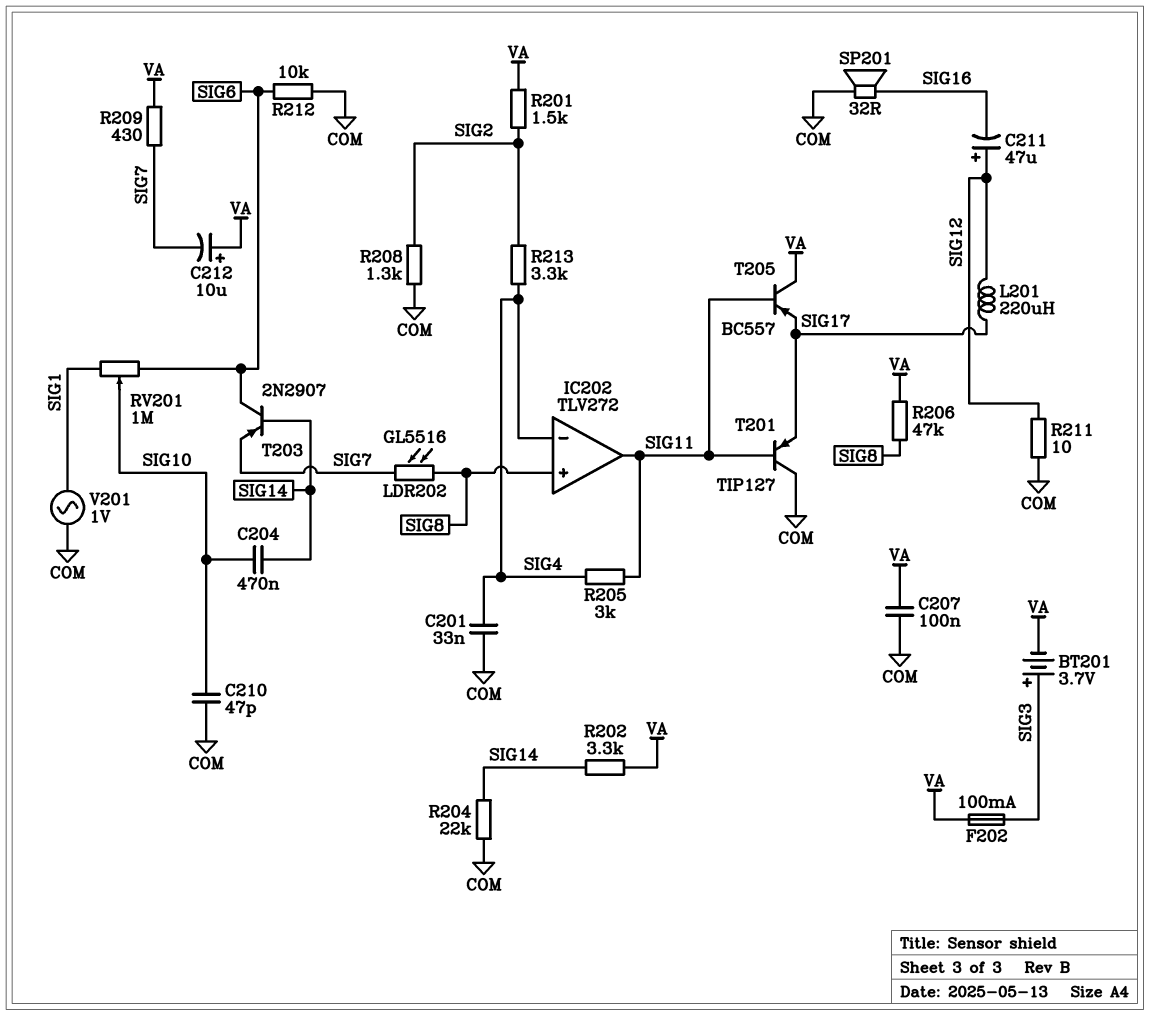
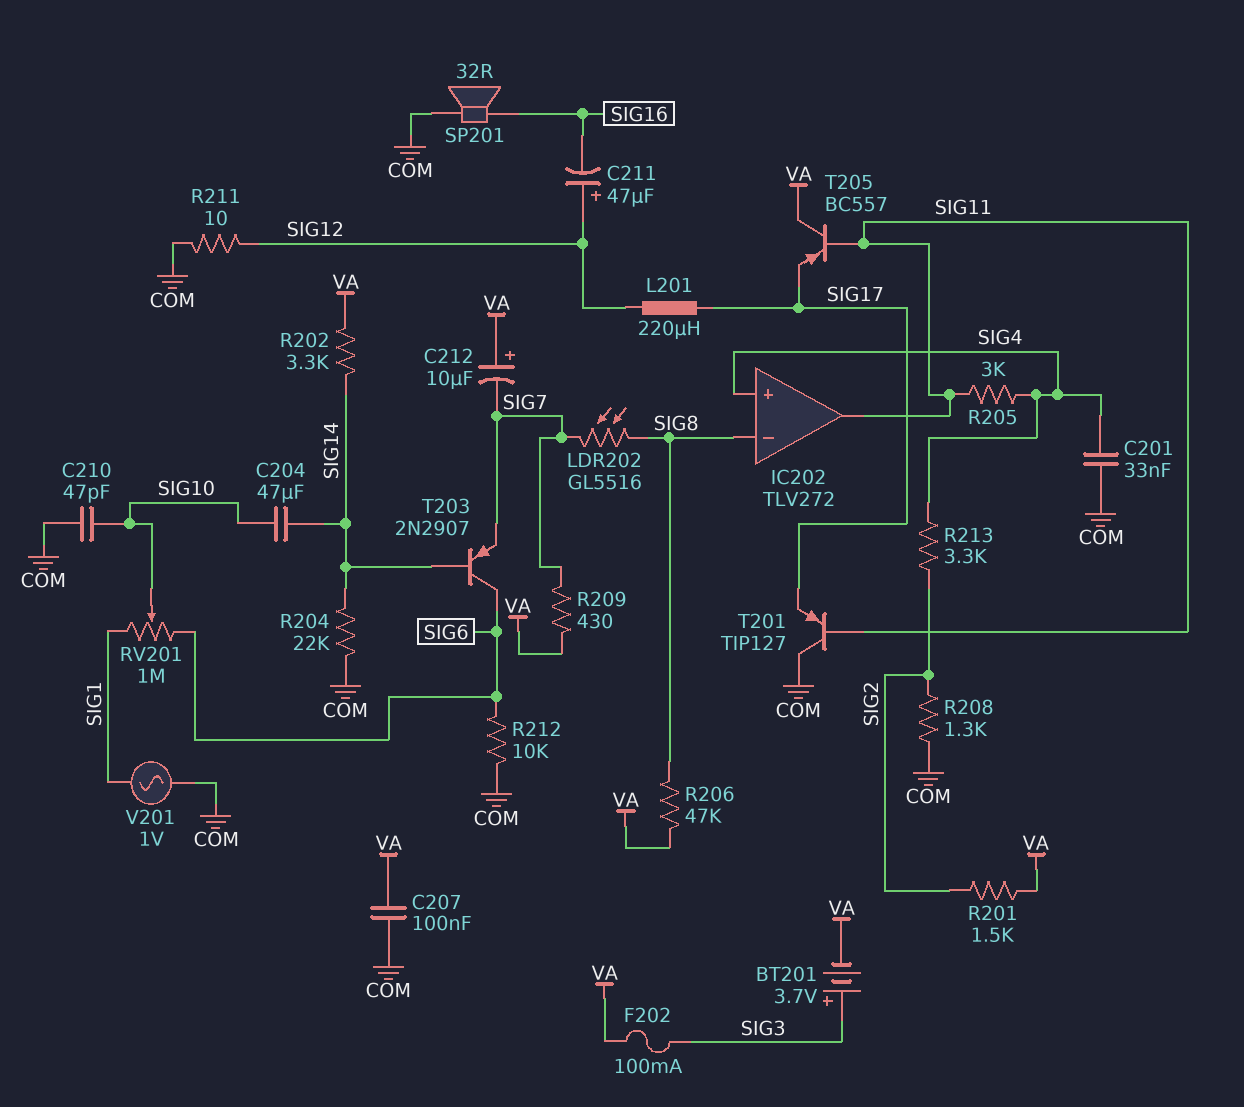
C204: 470nF (SIG10, SIG14) -> 47uF (SIG10, SIG14)
IC202 pin in+: SIG8 -> SIG4
IC202 pin in-: SIG4 -> SIG8

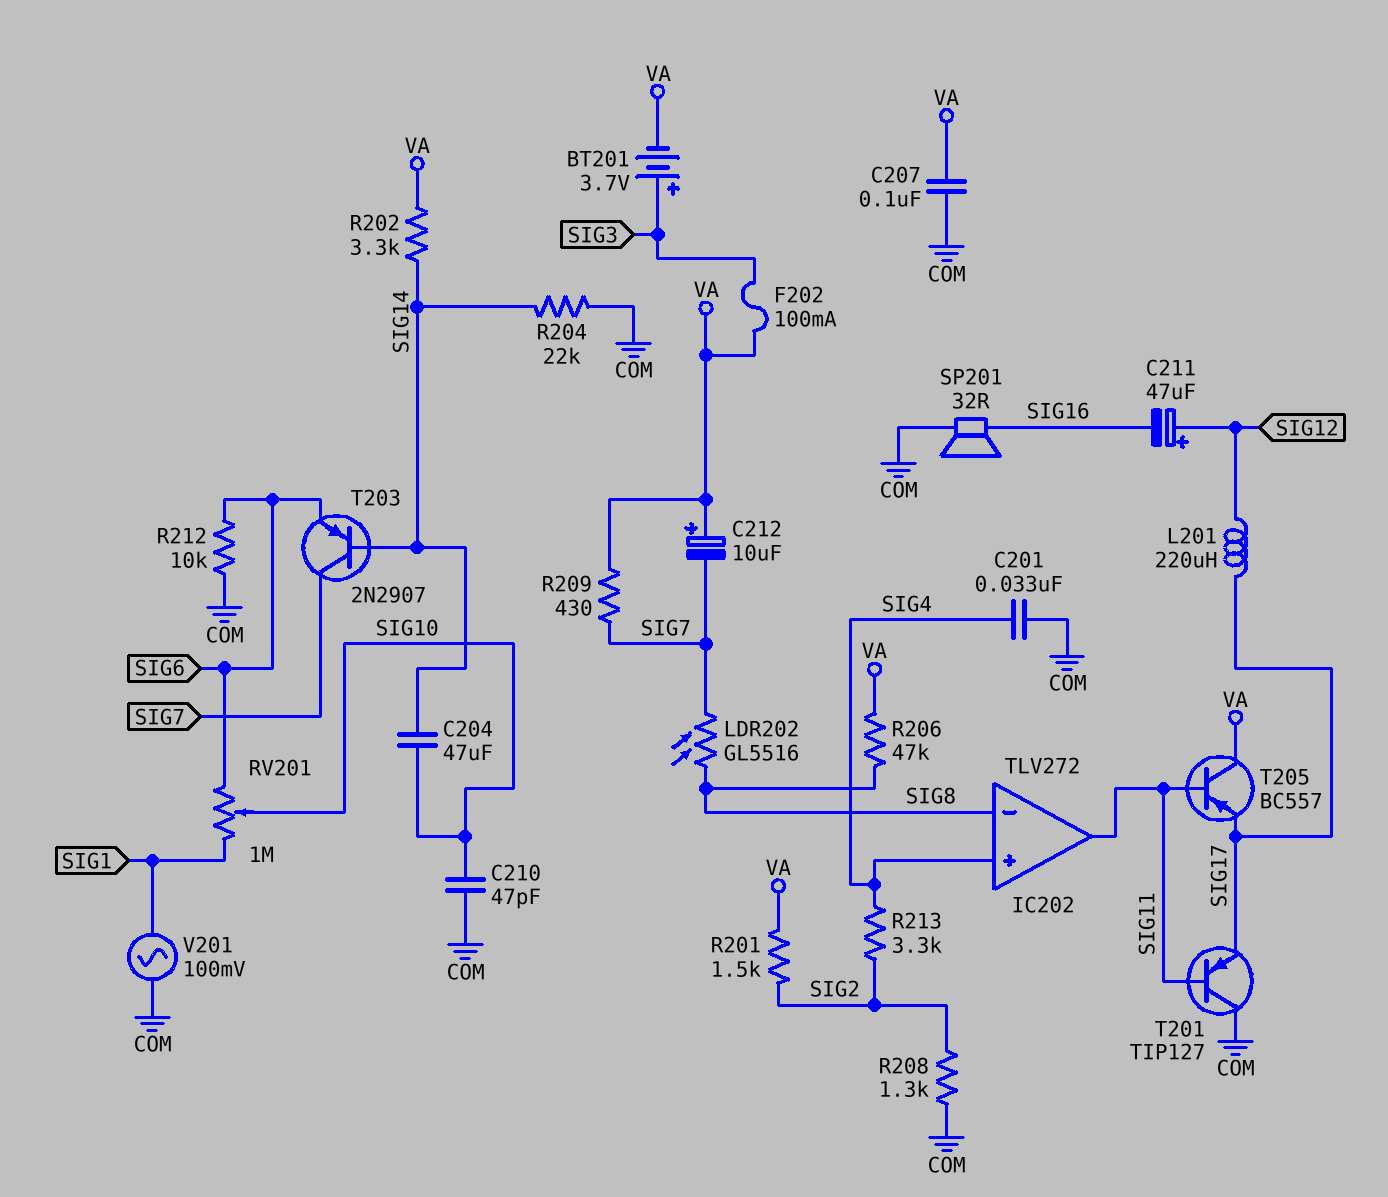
R205: 3k (SIG4, SIG11) -> none
R211: 10 (COM, SIG12) -> none
T203: PNP 2N2907 (B SIG14, C SIG6, E SIG7) -> PNP 2N2907 (B SIG14, C SIG7, E SIG6)
V201: AC 1V (COM, SIG1) -> AC 100mV (COM, SIG1)

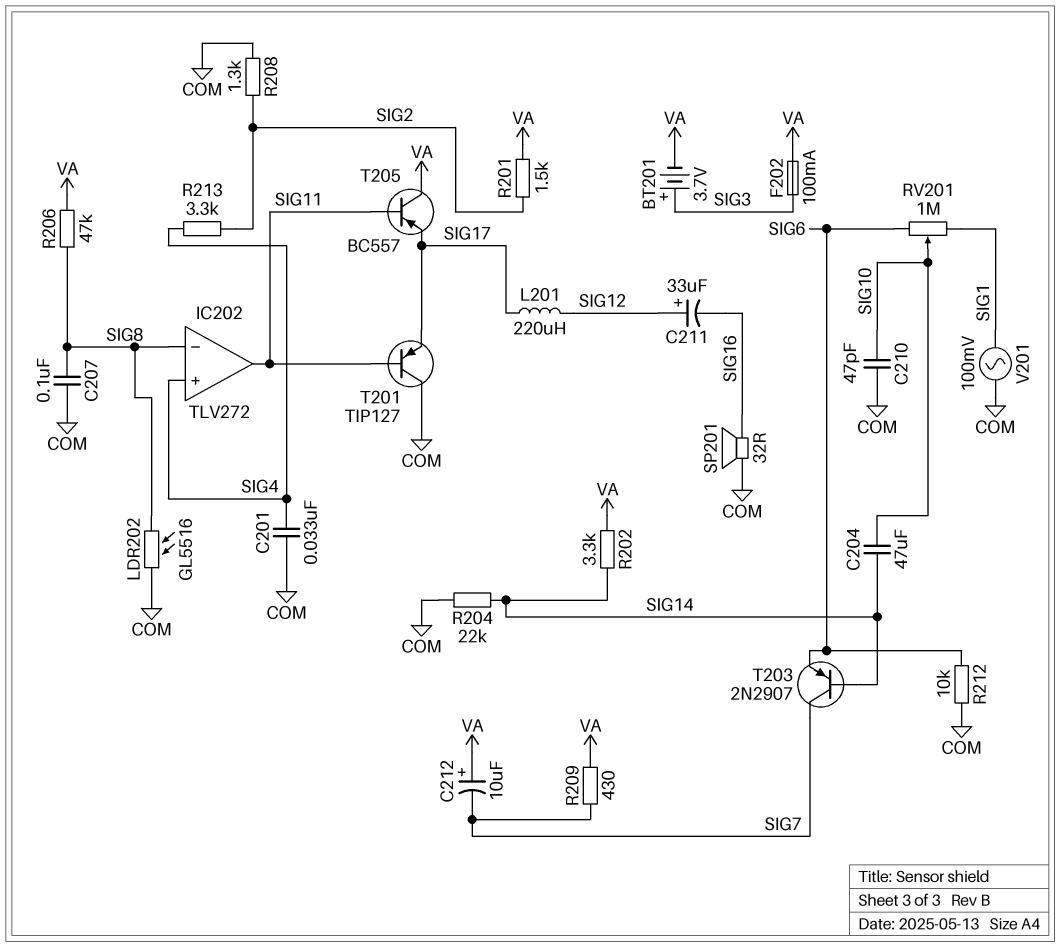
C207: 100nF (COM, VA) -> 100nF (COM, SIG8)
C211: 47uF (plus SIG12, minus SIG16) -> 33uF (plus SIG12, minus SIG16)
LDR202: GL5516 (SIG7, SIG8) -> GL5516 (COM, SIG8)

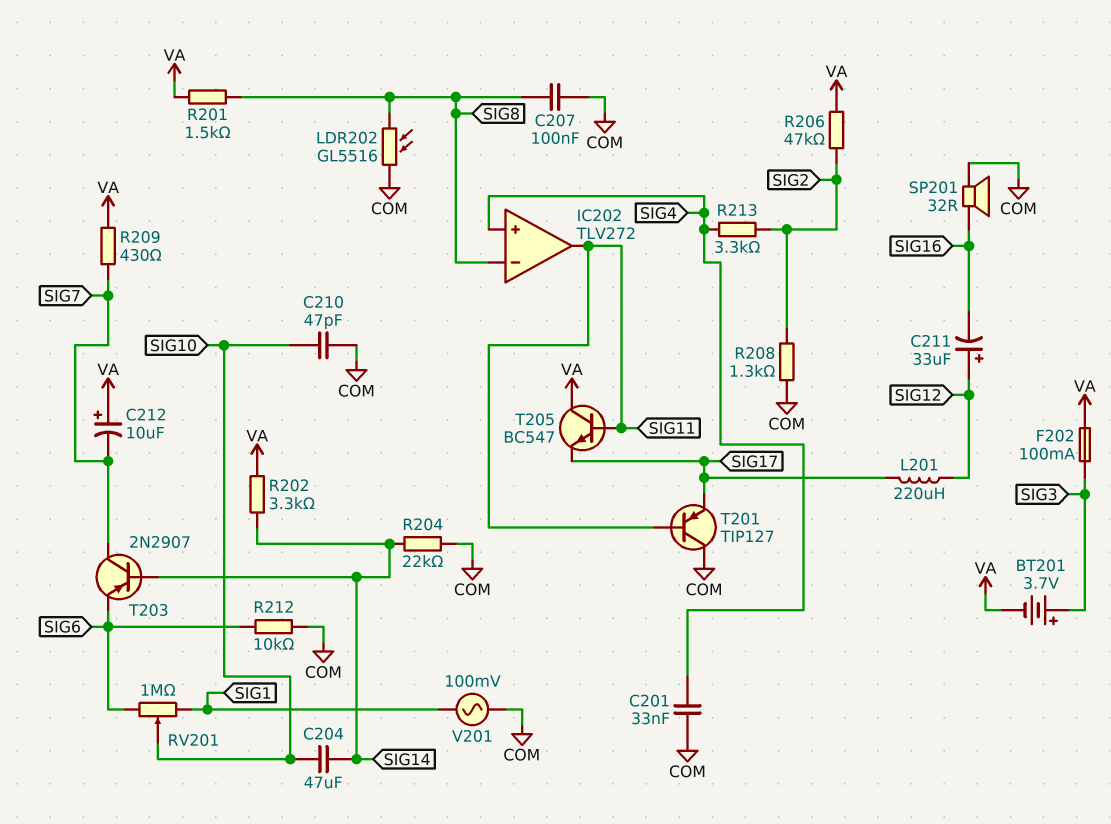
R201: 1.5k (SIG2, VA) -> 1.5k (SIG8, VA)
R206: 47k (SIG8, VA) -> 47k (SIG2, VA)
T205: PNP BC557 (B SIG11, C VA, E SIG17) -> NPN BC547 (B SIG11, C VA, E SIG17)

